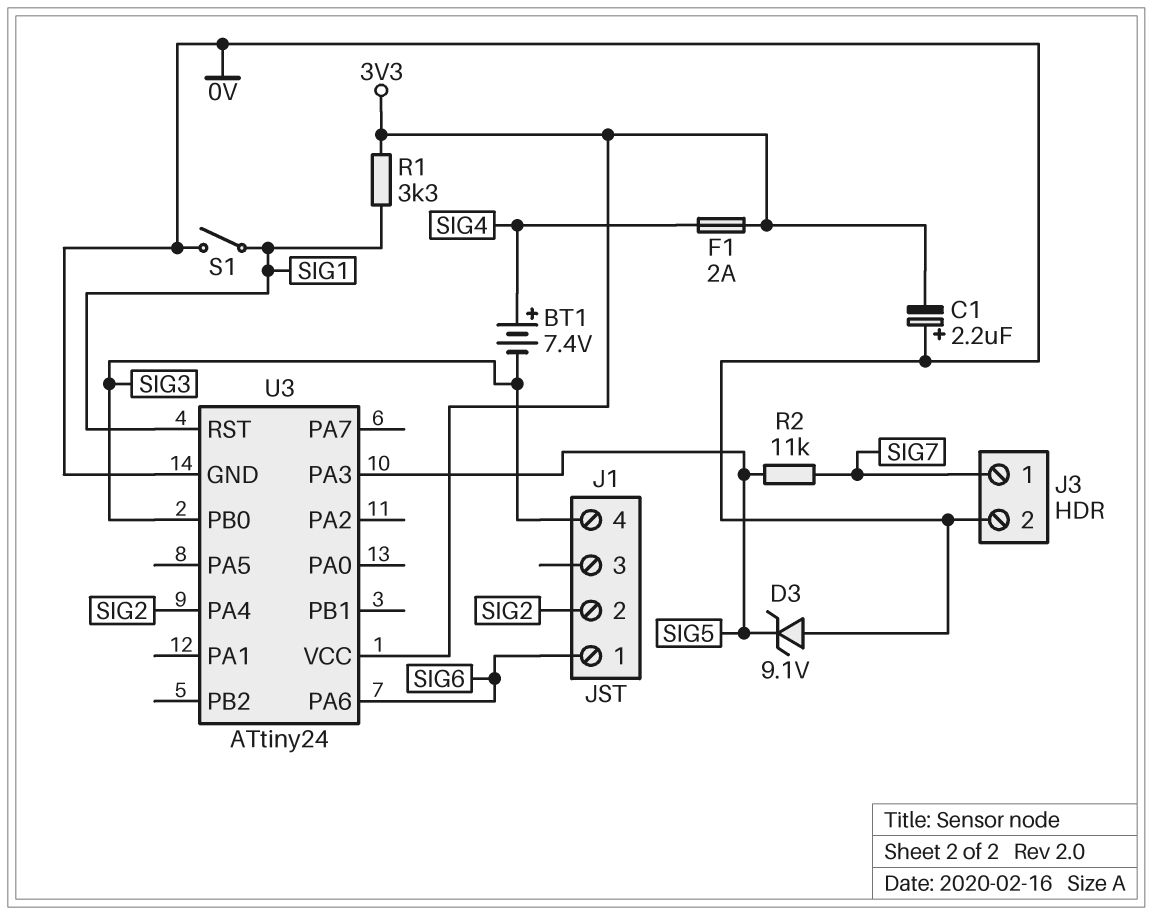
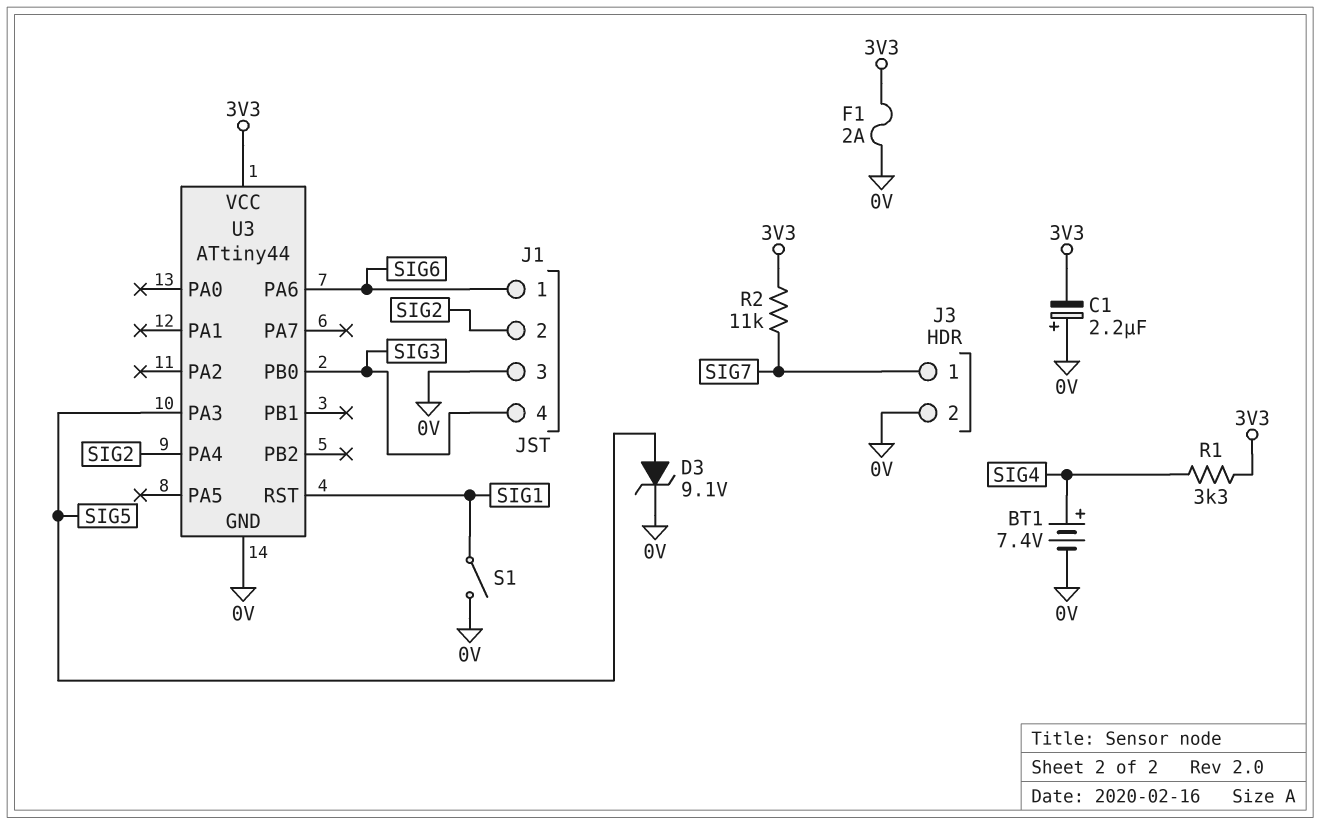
BT1: 7.4V (plus SIG4, minus SIG3) -> 7.4V (plus SIG4, minus 0V)
D3: zener 9.1V (A 0V, K SIG5) -> zener 9.1V (A SIG5, K 0V)
F1: 2A (3V3, SIG4) -> 2A (0V, 3V3)
J1 pin 3: none -> 0V
R1: 3.3k (3V3, SIG1) -> 3.3k (3V3, SIG4)
R2: 11k (SIG5, SIG7) -> 11k (3V3, SIG7)
U3: ATtiny24 -> ATtiny44

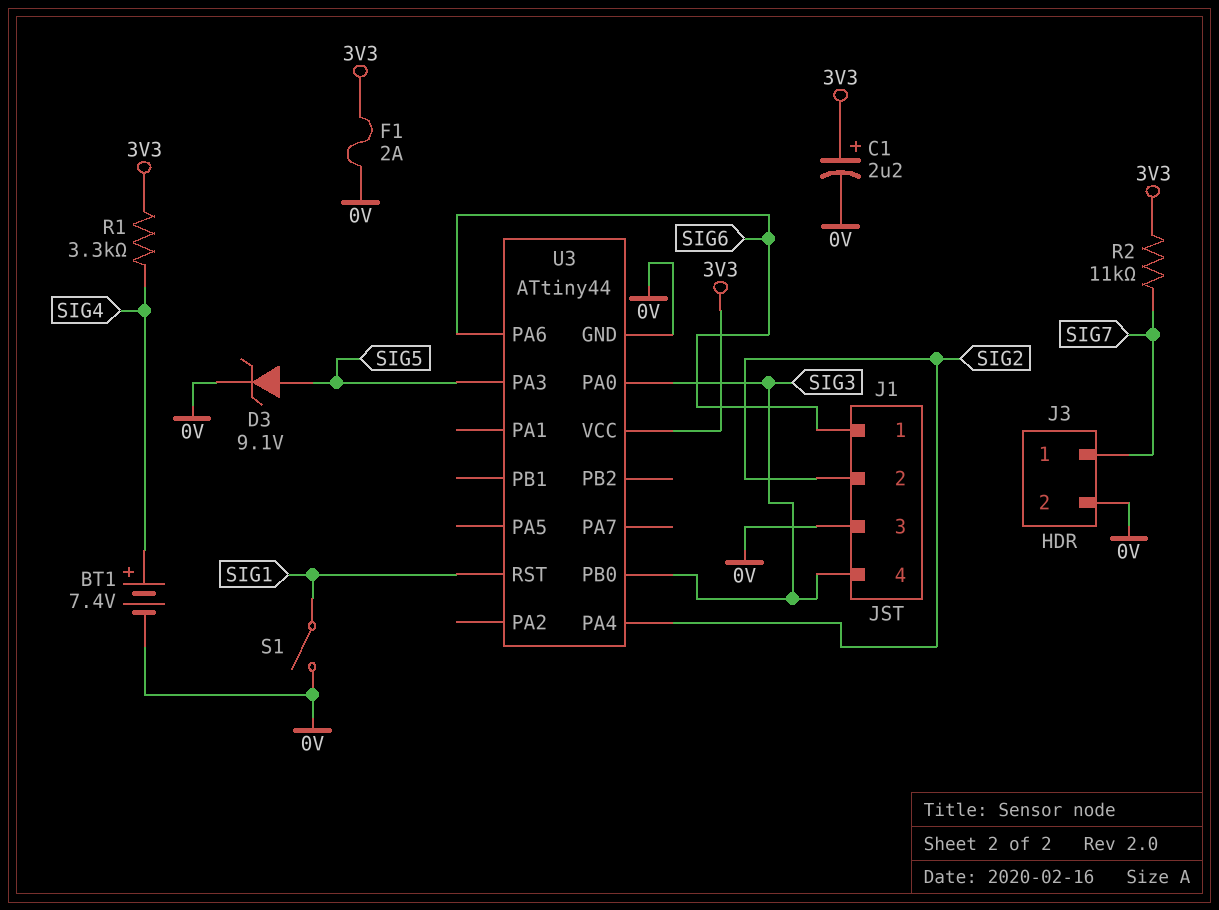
C1: 2.2uF (plus 0V, minus 3V3) -> 2.2uF (plus 3V3, minus 0V)
U3 pin PA0: none -> SIG3

